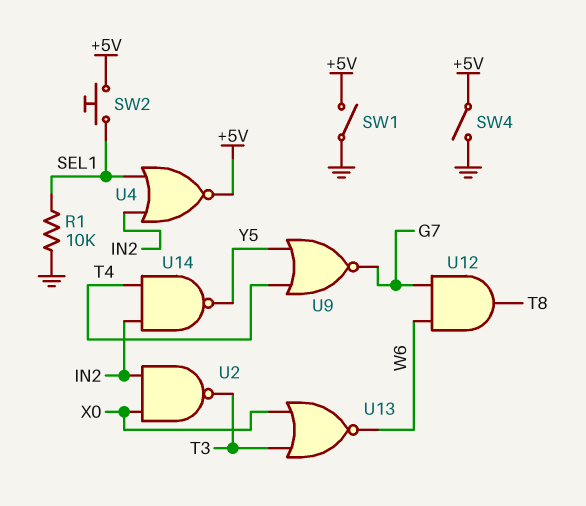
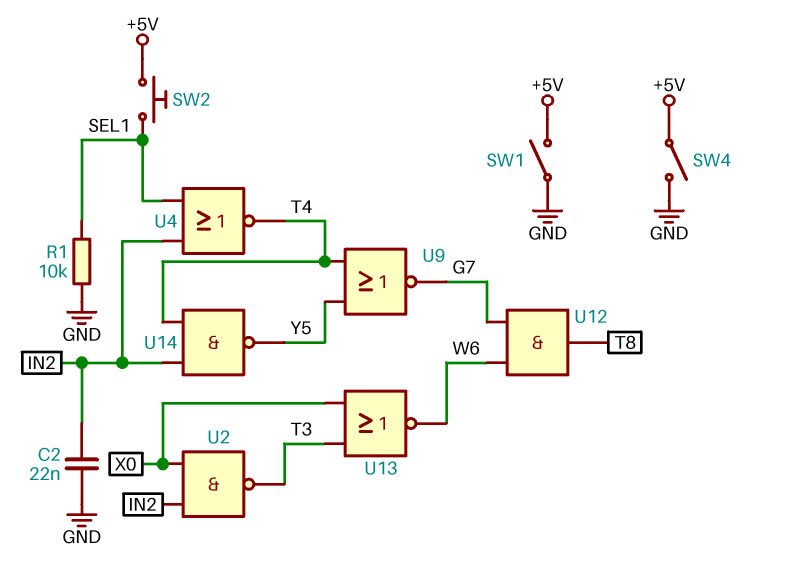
C2: none -> 22nF (GND, IN2)
U4: NOR (in IN2, in SEL1, out +5V) -> NOR (in IN2, in SEL1, out T4)

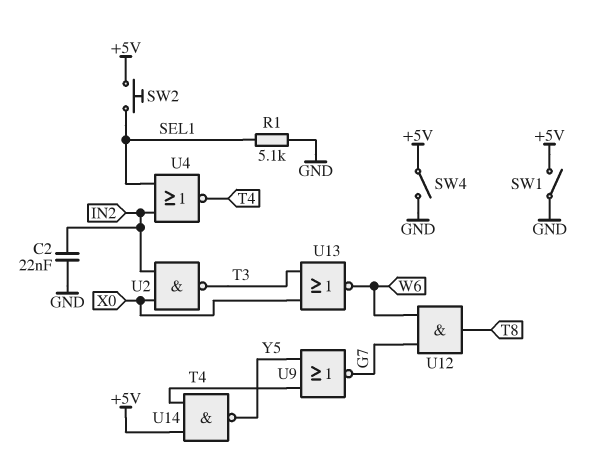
R1: 10k (GND, SEL1) -> 5.1k (GND, SEL1)
U14: NAND (in IN2, in T4, out Y5) -> NAND (in +5V, in T4, out Y5)

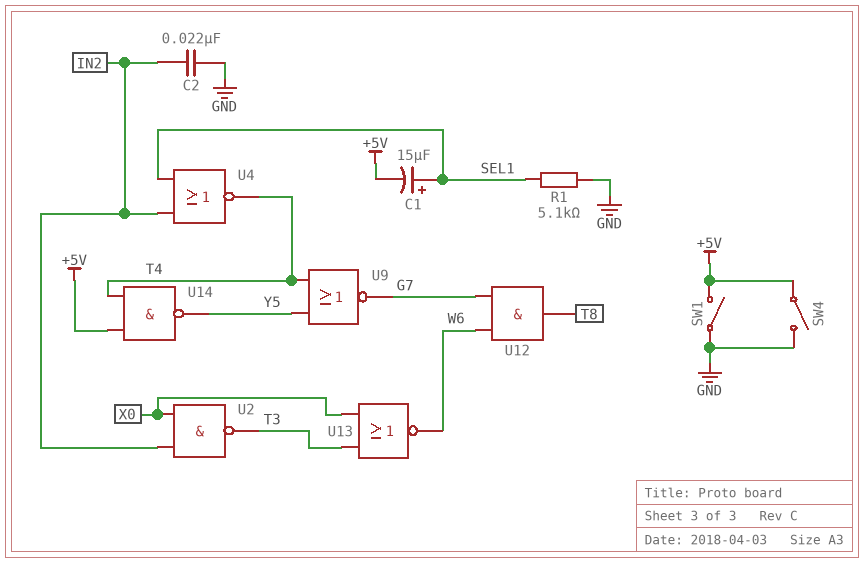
C1: none -> 15uF (plus SEL1, minus +5V)
SW2: button (+5V, SEL1) -> none

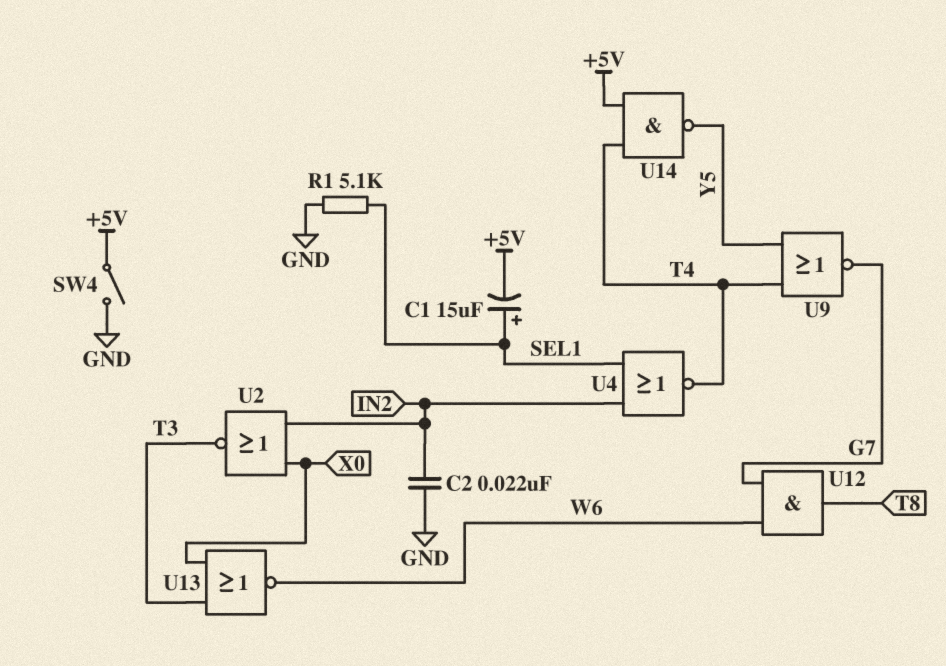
SW1: switch (+5V, GND) -> none
U2: NAND (in IN2, in X0, out T3) -> NOR (in IN2, in X0, out T3)

